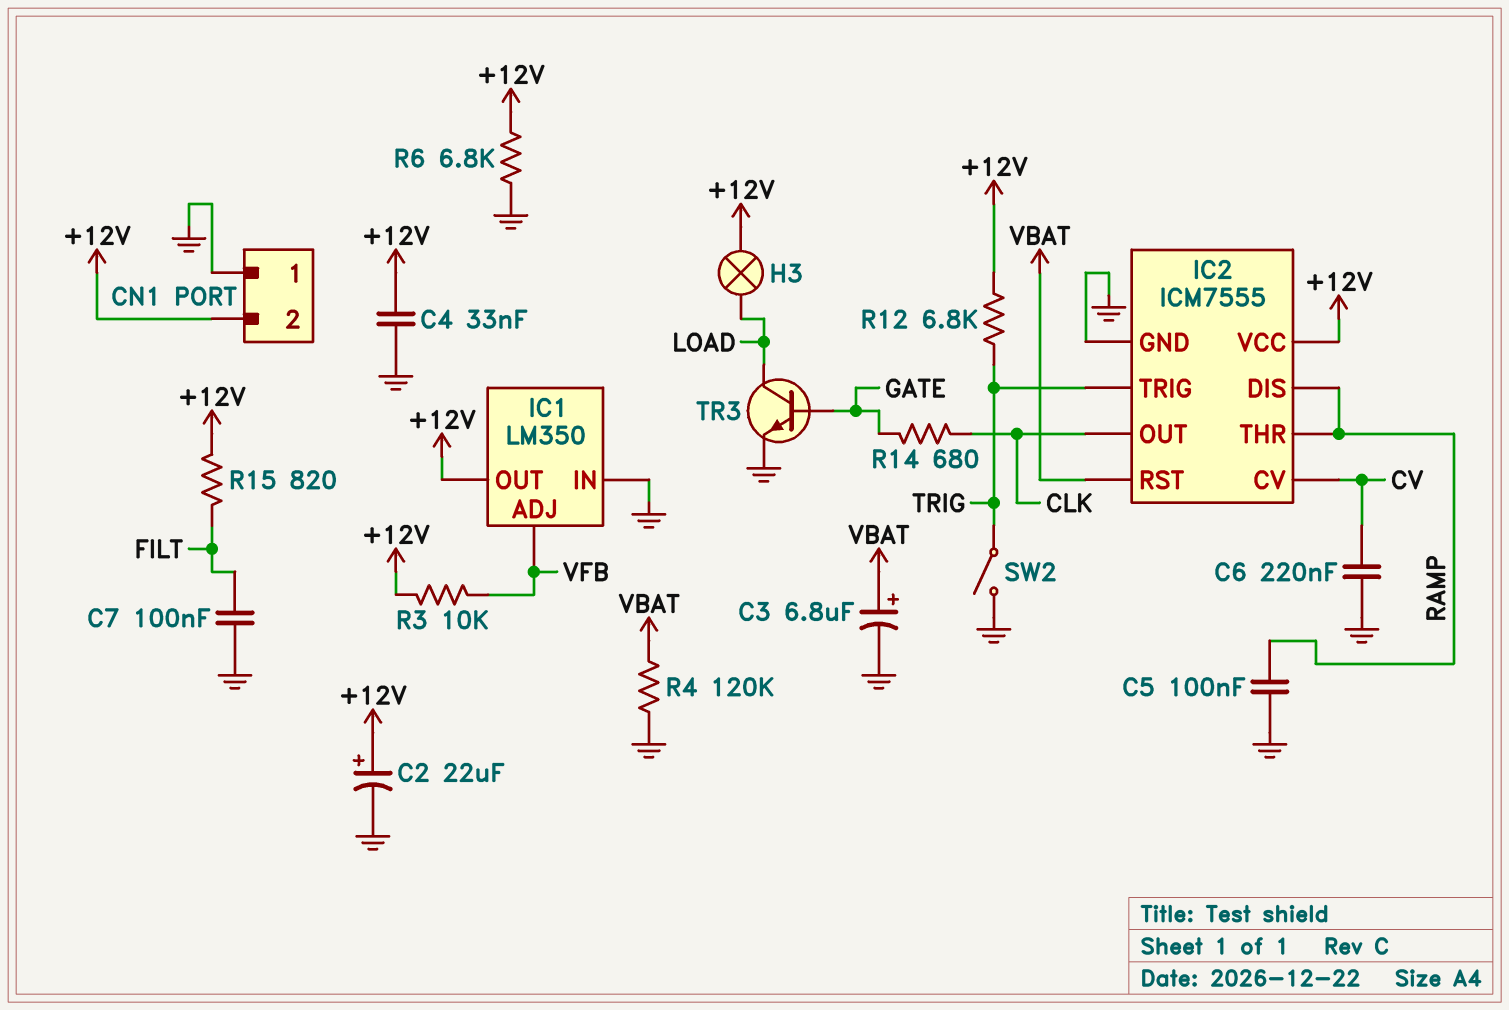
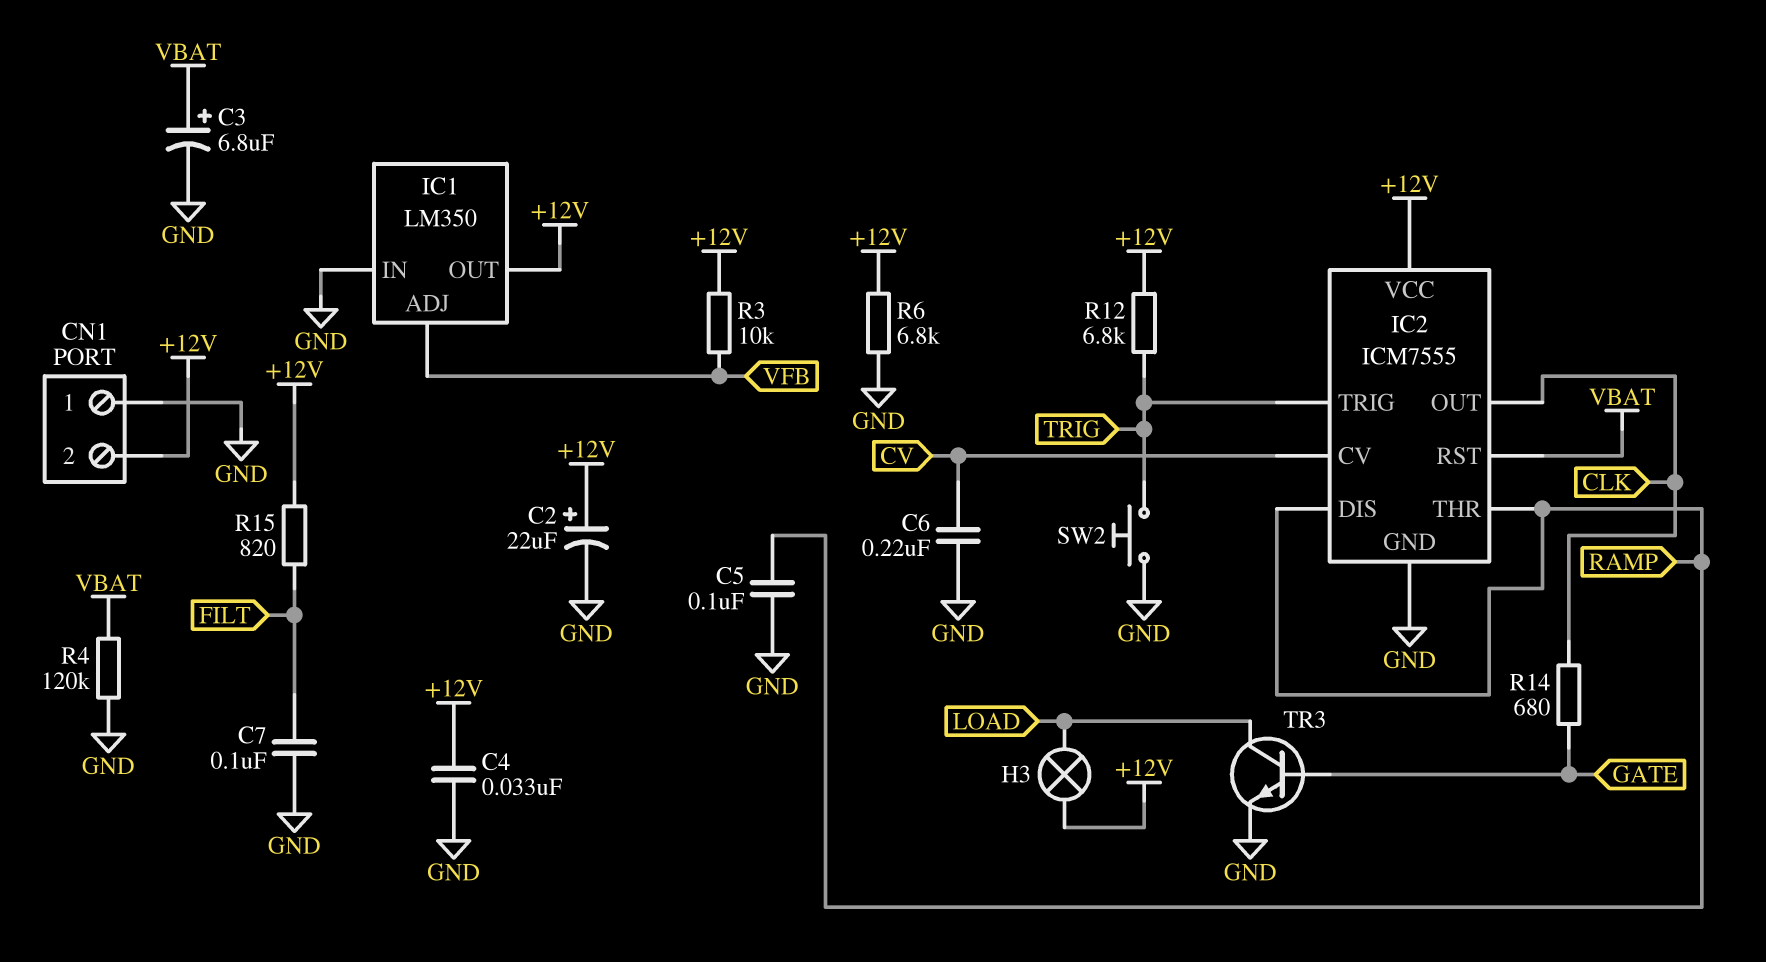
SW2: switch (GND, TRIG) -> button (GND, TRIG)

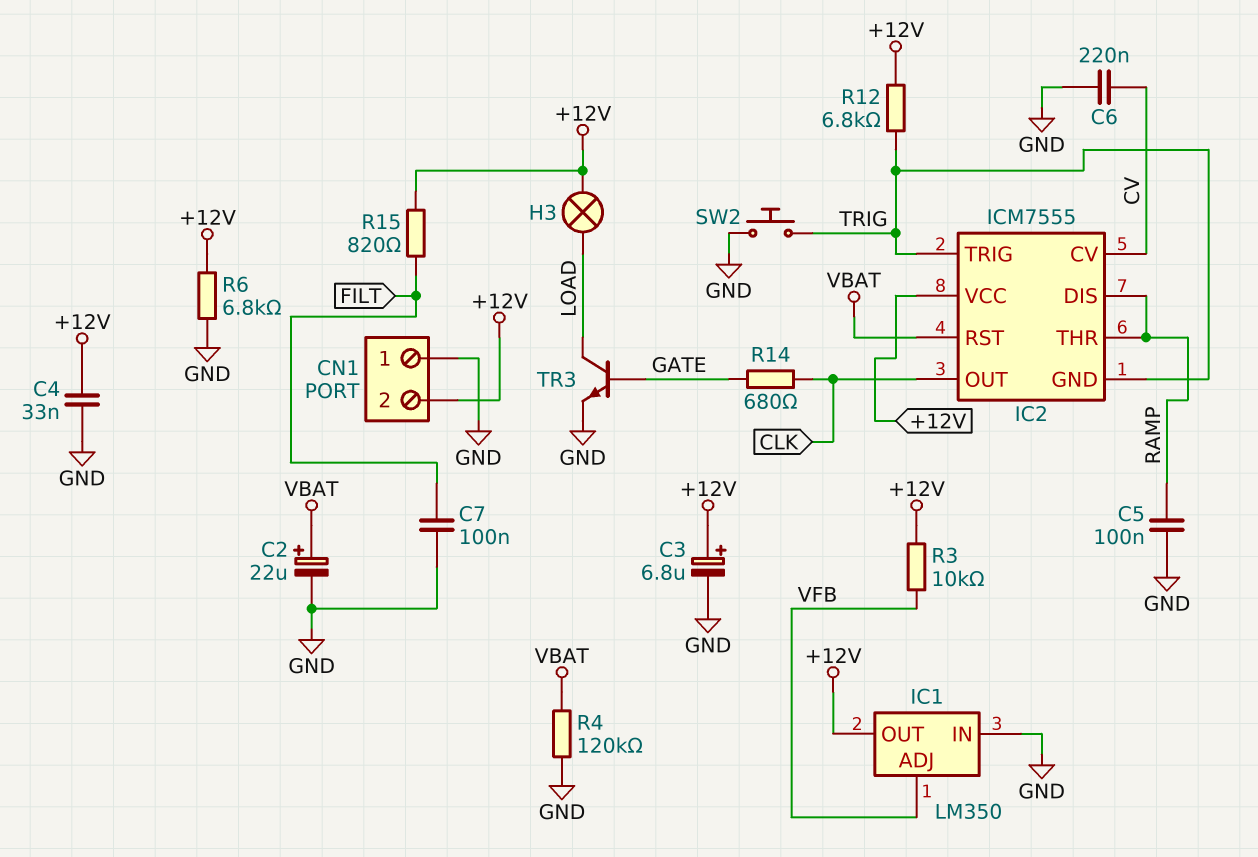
C2: 22uF (plus +12V, minus GND) -> 22uF (plus VBAT, minus GND)
C3: 6.8uF (plus VBAT, minus GND) -> 6.8uF (plus +12V, minus GND)
IC2 pin GND: GND -> TRIG

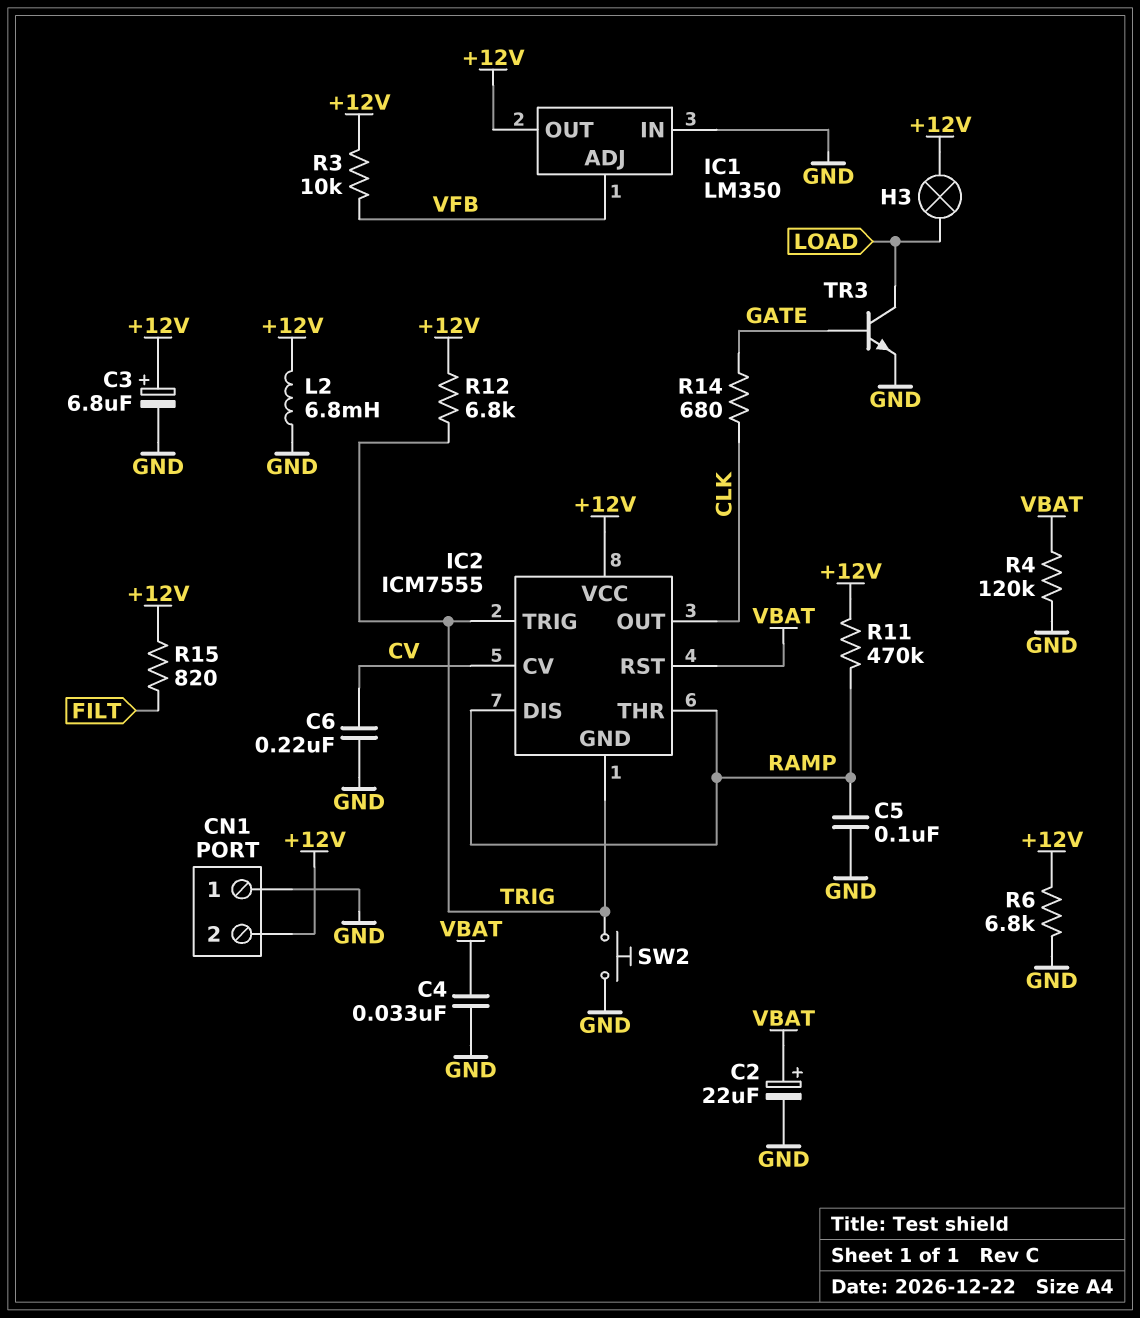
C4: 33nF (+12V, GND) -> 33nF (GND, VBAT)
C7: 100nF (FILT, GND) -> none
L2: none -> 6.8mH (+12V, GND)
R11: none -> 470k (+12V, RAMP)

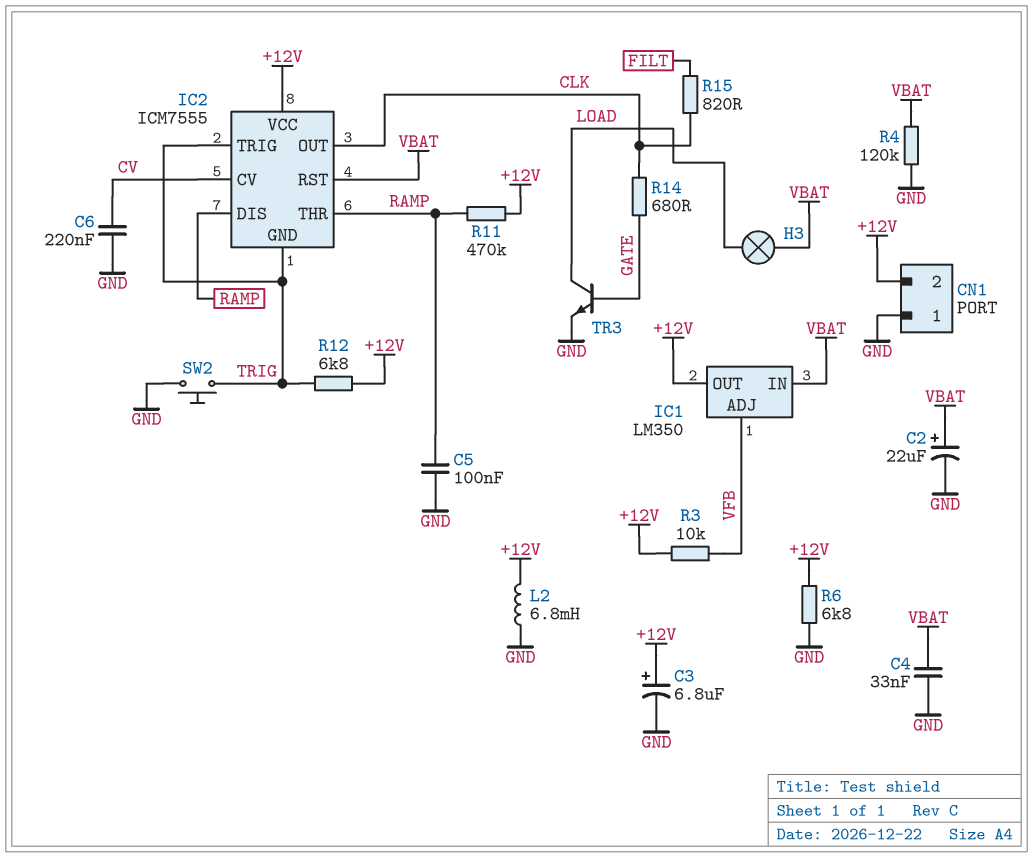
H3: lamp (+12V, LOAD) -> lamp (LOAD, VBAT)
IC1 pin IN: GND -> VBAT
R15: 820 (+12V, FILT) -> 820 (CLK, FILT)

